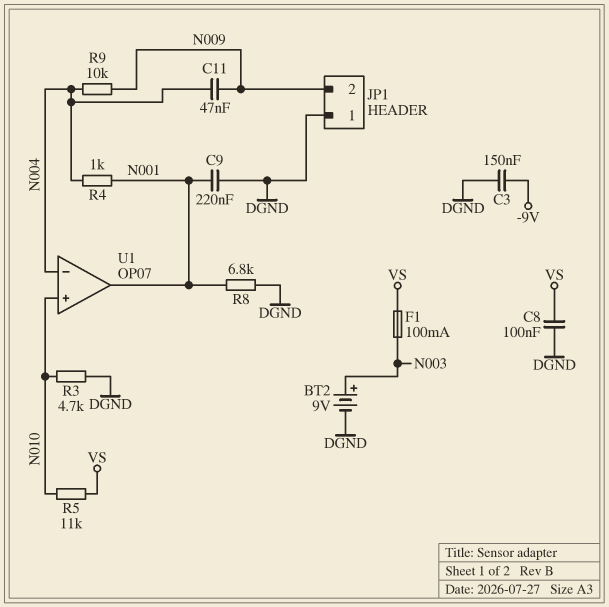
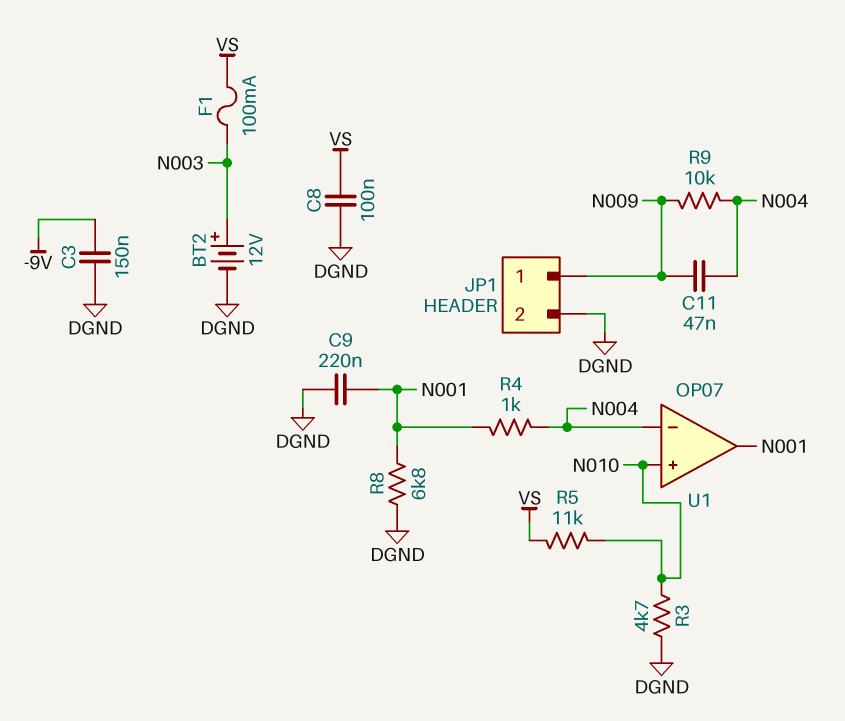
BT2: 9V (plus N003, minus DGND) -> 12V (plus N003, minus DGND)
JP1 pin 1: DGND -> N009
JP1 pin 2: N009 -> DGND

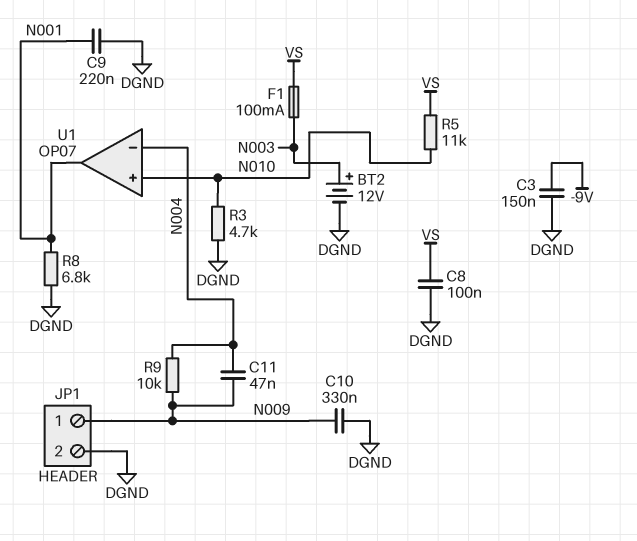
C10: none -> 330nF (DGND, N009)
R4: 1k (N001, N004) -> none

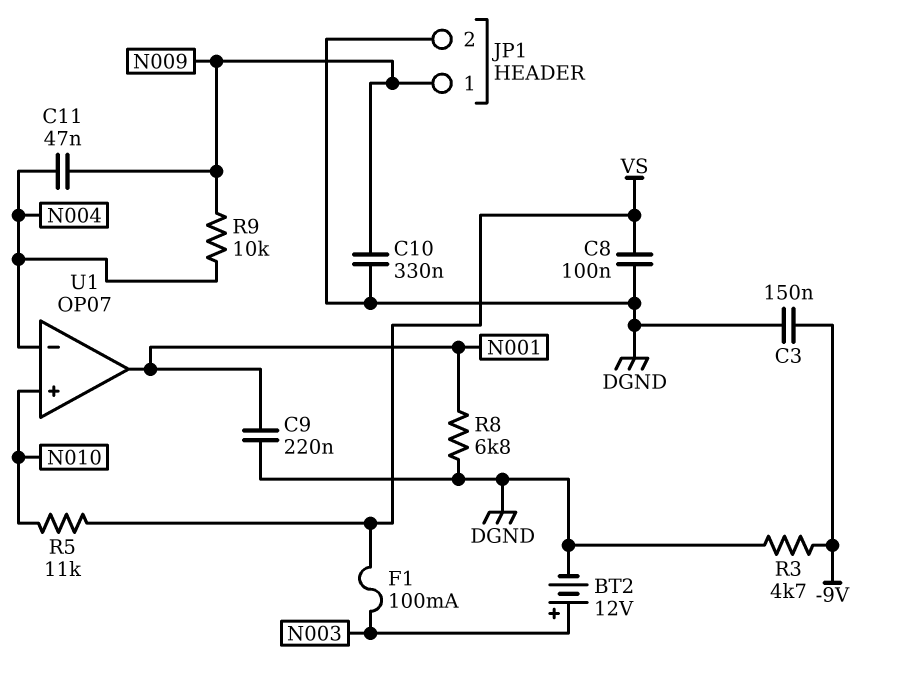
R3: 4.7k (DGND, N010) -> 4.7k (-9V, DGND)

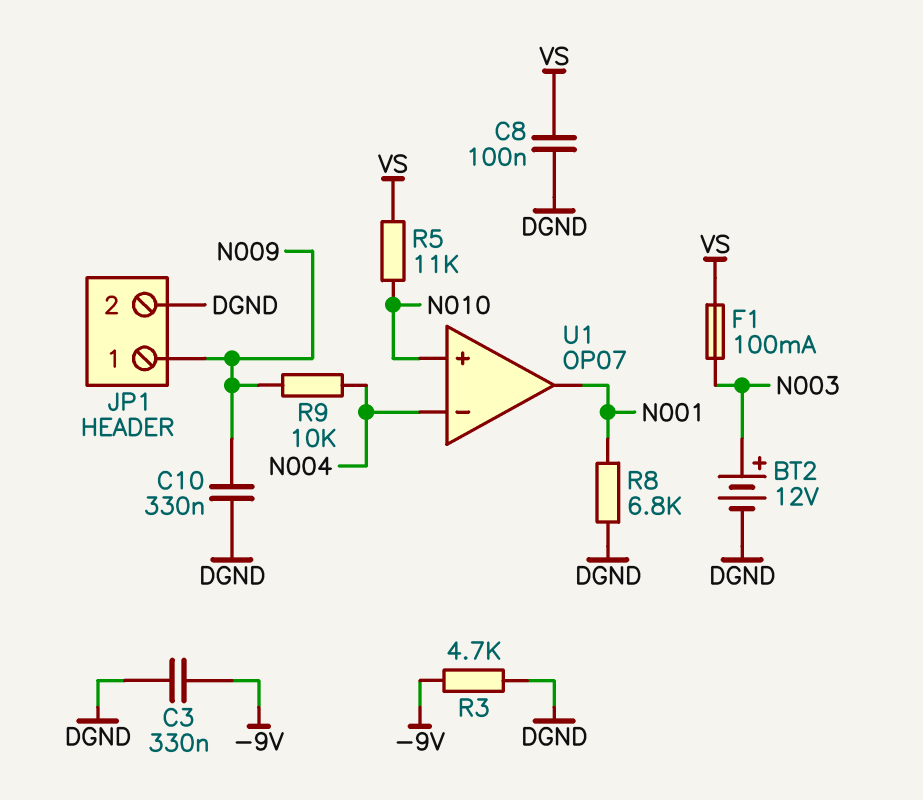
C3: 150nF (-9V, DGND) -> 330nF (-9V, DGND)
C9: 220nF (DGND, N001) -> none
C11: 47nF (N004, N009) -> none

